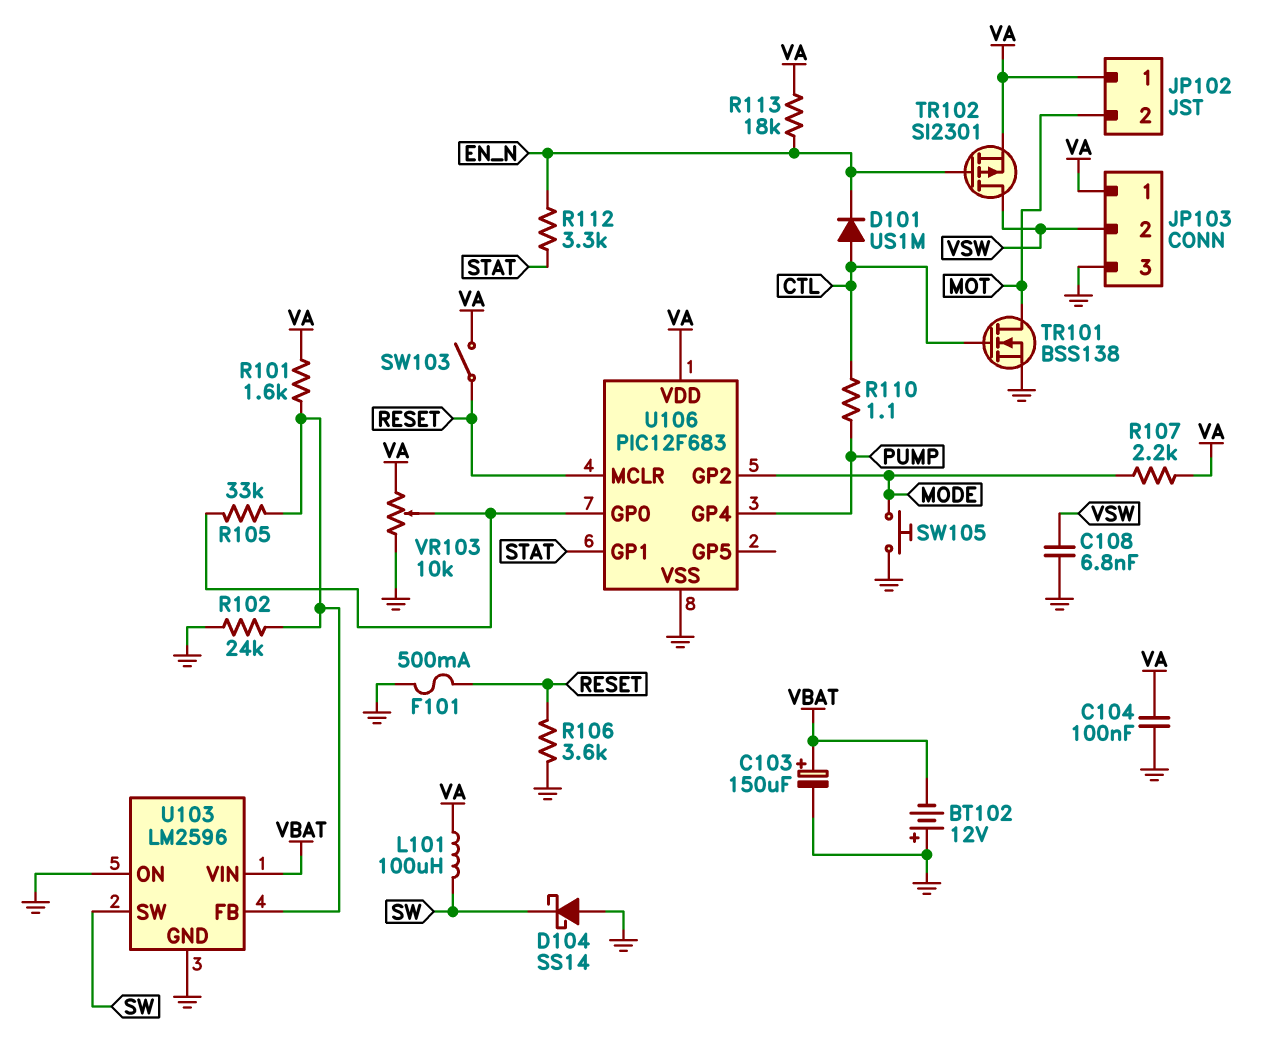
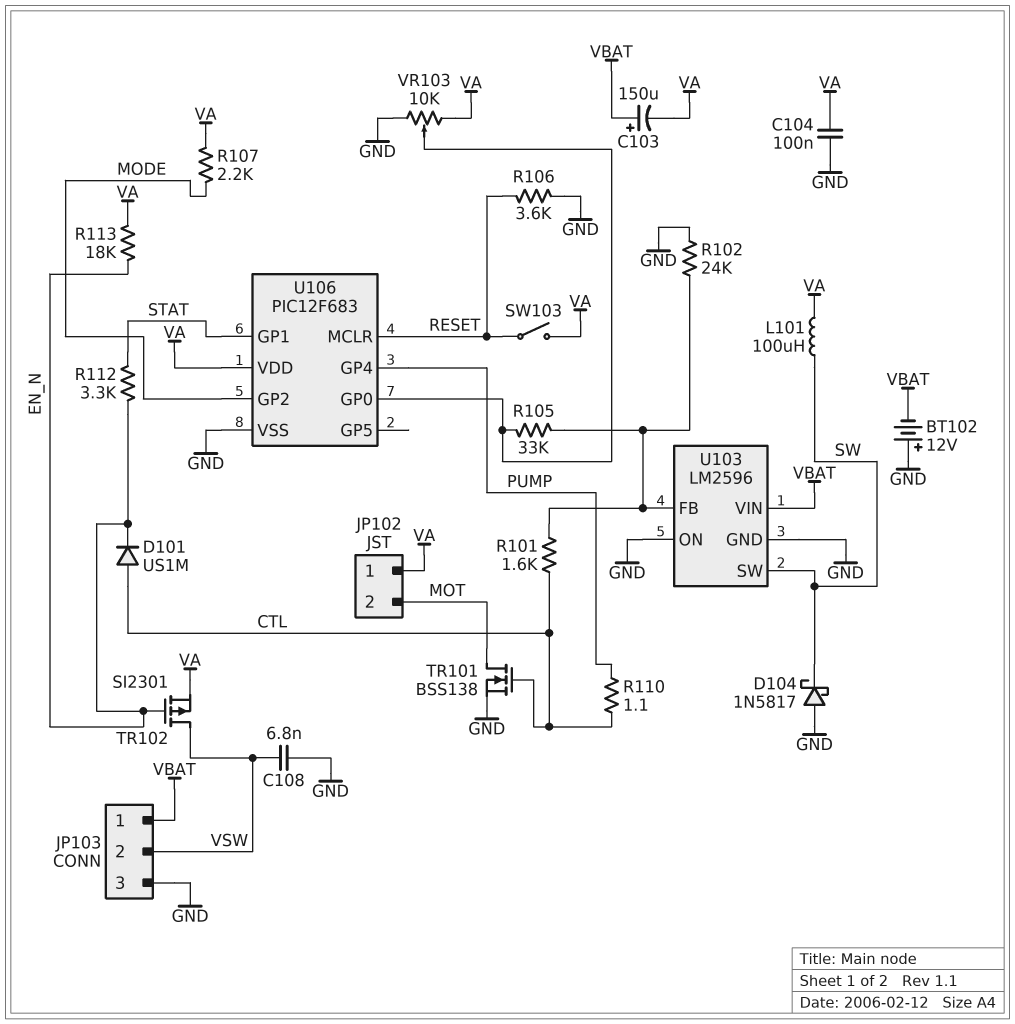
C103: 150uF (plus VBAT, minus GND) -> 150uF (plus VBAT, minus VA)
D104: schottky SS14 (A GND, K SW) -> schottky 1N5817 (A GND, K SW)
F101: 500mA (GND, RESET) -> none
JP103 pin 1: VA -> VBAT
R101: 1.6k (U103/FB, VA) -> 1.6k (CTL, U103/FB)
SW105: button (GND, MODE) -> none

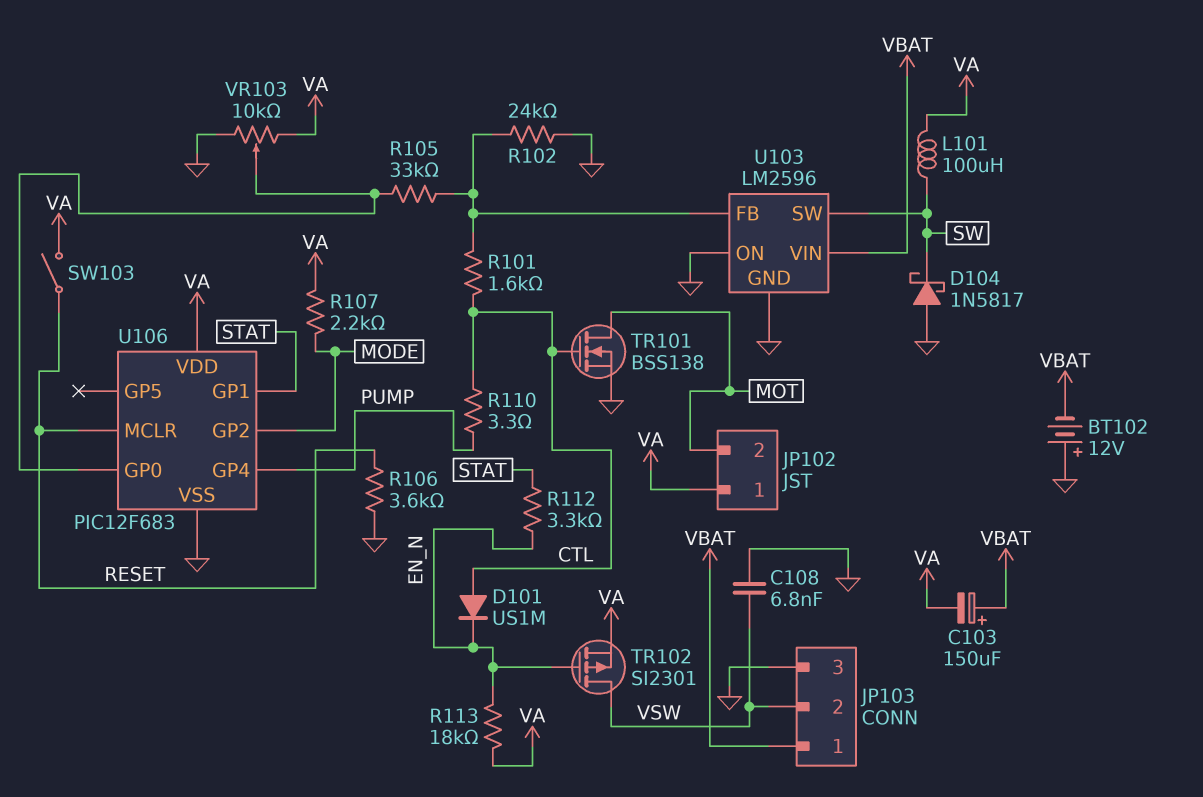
C104: 100nF (GND, VA) -> none
R110: 1.1 (CTL, PUMP) -> 3.3 (CTL, PUMP)

